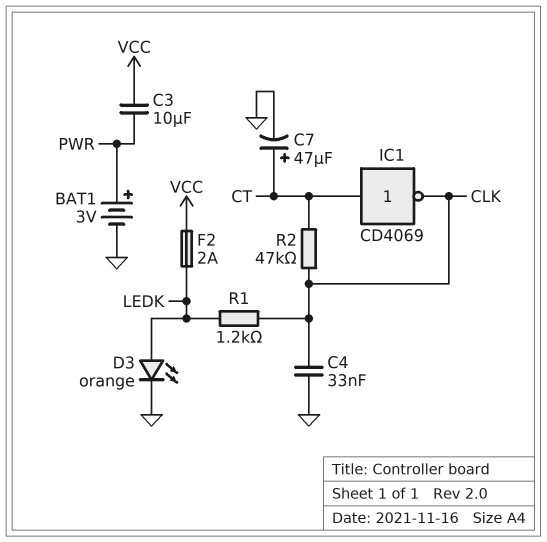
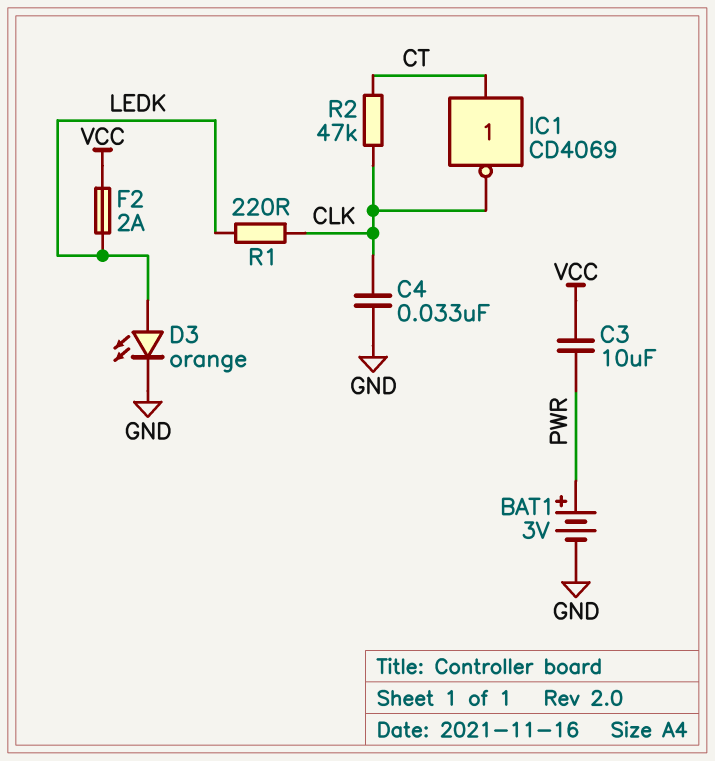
C7: 47uF (plus CT, minus GND) -> none
R1: 1.2k (CLK, LEDK) -> 220 (CLK, LEDK)

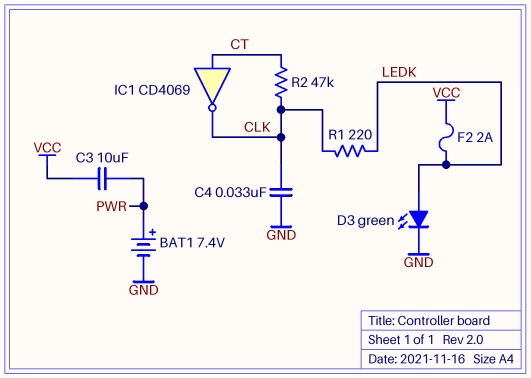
BAT1: 3V (plus PWR, minus GND) -> 7.4V (plus PWR, minus GND)
D3: LED orange (A LEDK, K GND) -> LED green (A LEDK, K GND)

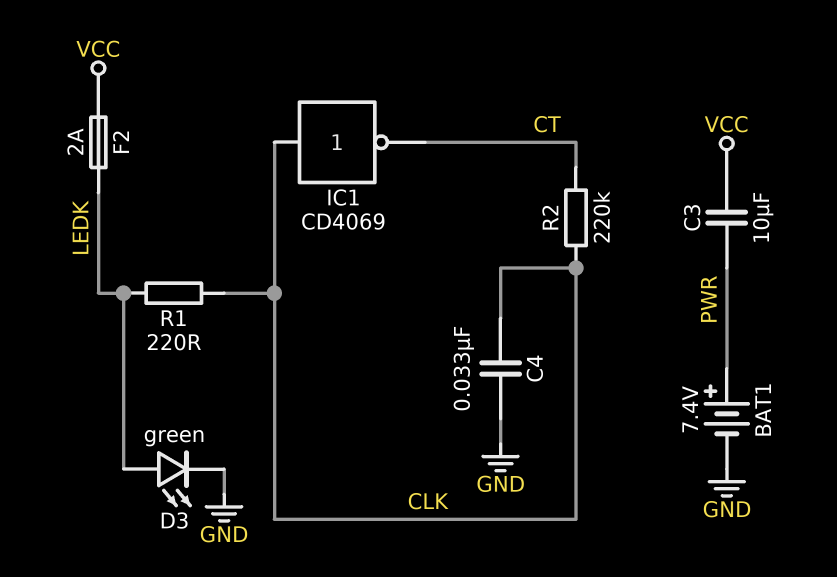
IC1: NOT CD4069 (in CT, out CLK) -> NOT CD4069 (in CLK, out CT)
R2: 47k (CLK, CT) -> 220k (CLK, CT)

